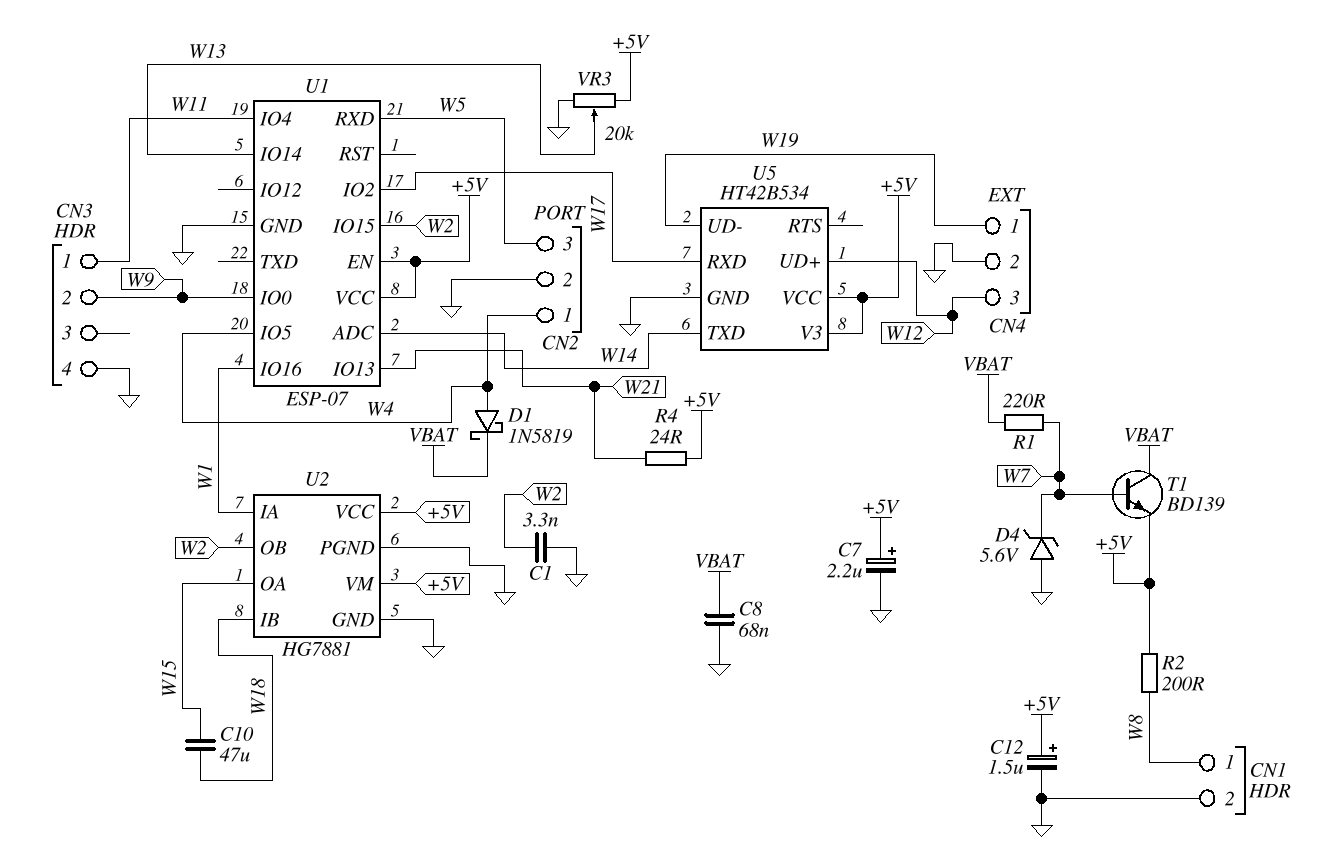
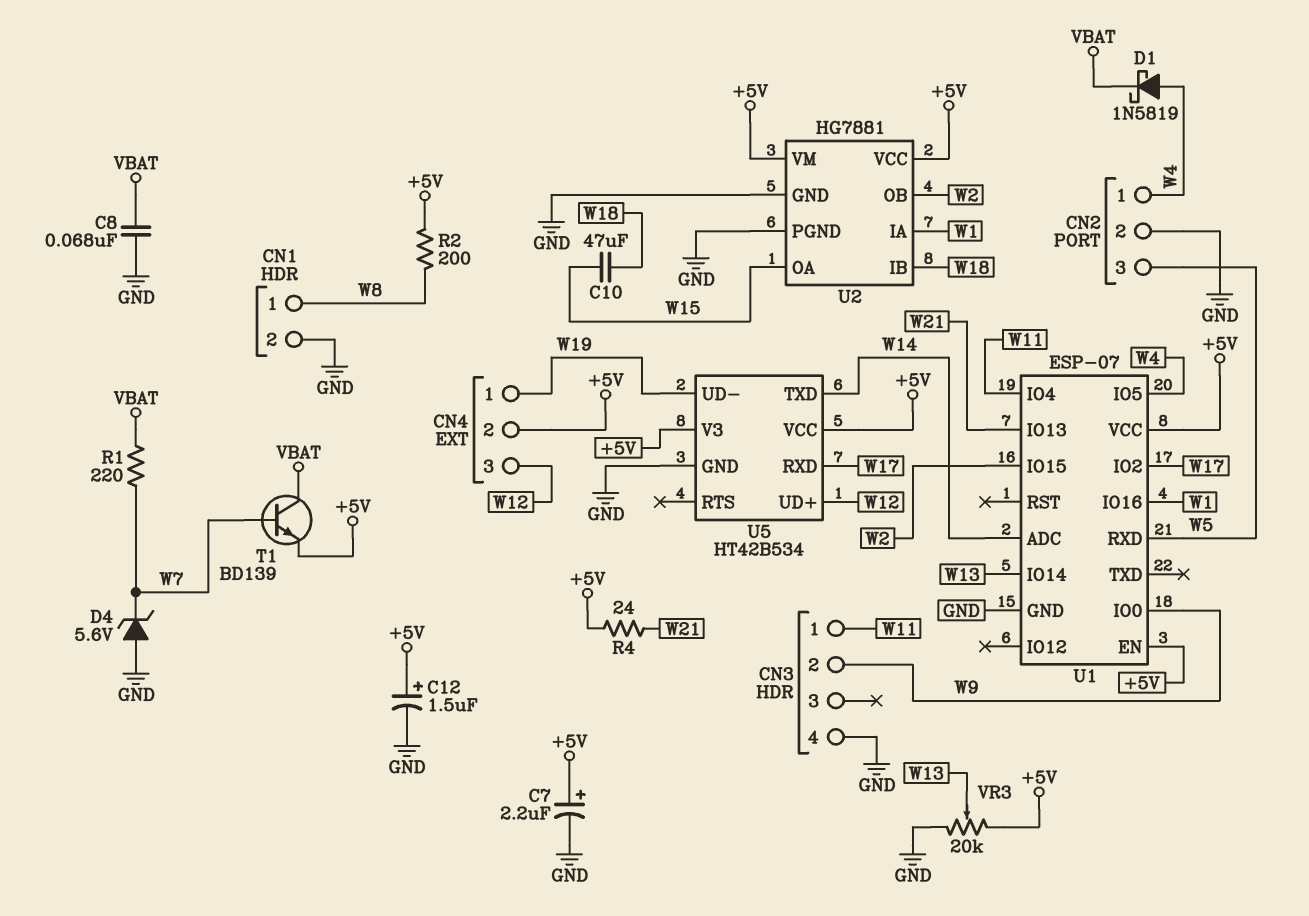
C1: 3.3nF (GND, W2) -> none
CN4 pin 2: GND -> +5V

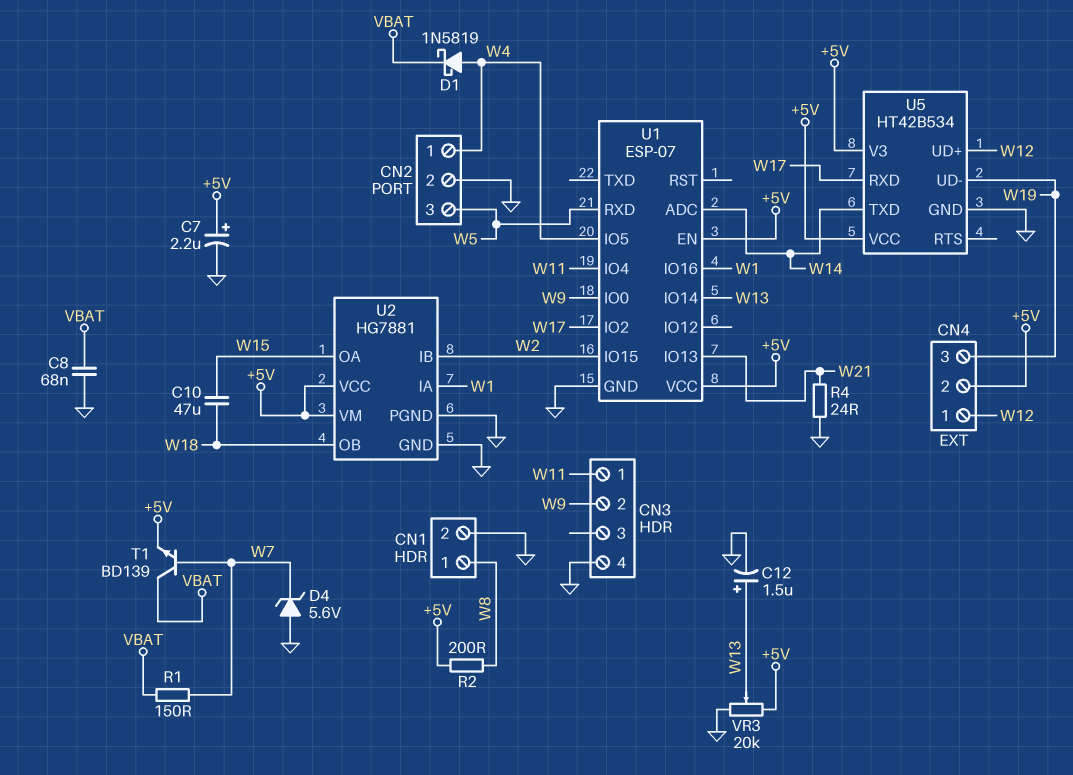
C12: 1.5uF (plus +5V, minus GND) -> 1.5uF (plus W13, minus GND)
CN4 pin 1: W19 -> W12
CN4 pin 3: W12 -> W19
R1: 220 (VBAT, W7) -> 150 (VBAT, W7)
R4: 24 (+5V, W21) -> 24 (GND, W21)
U2 pin IB: W18 -> W2
U2 pin OB: W2 -> W18

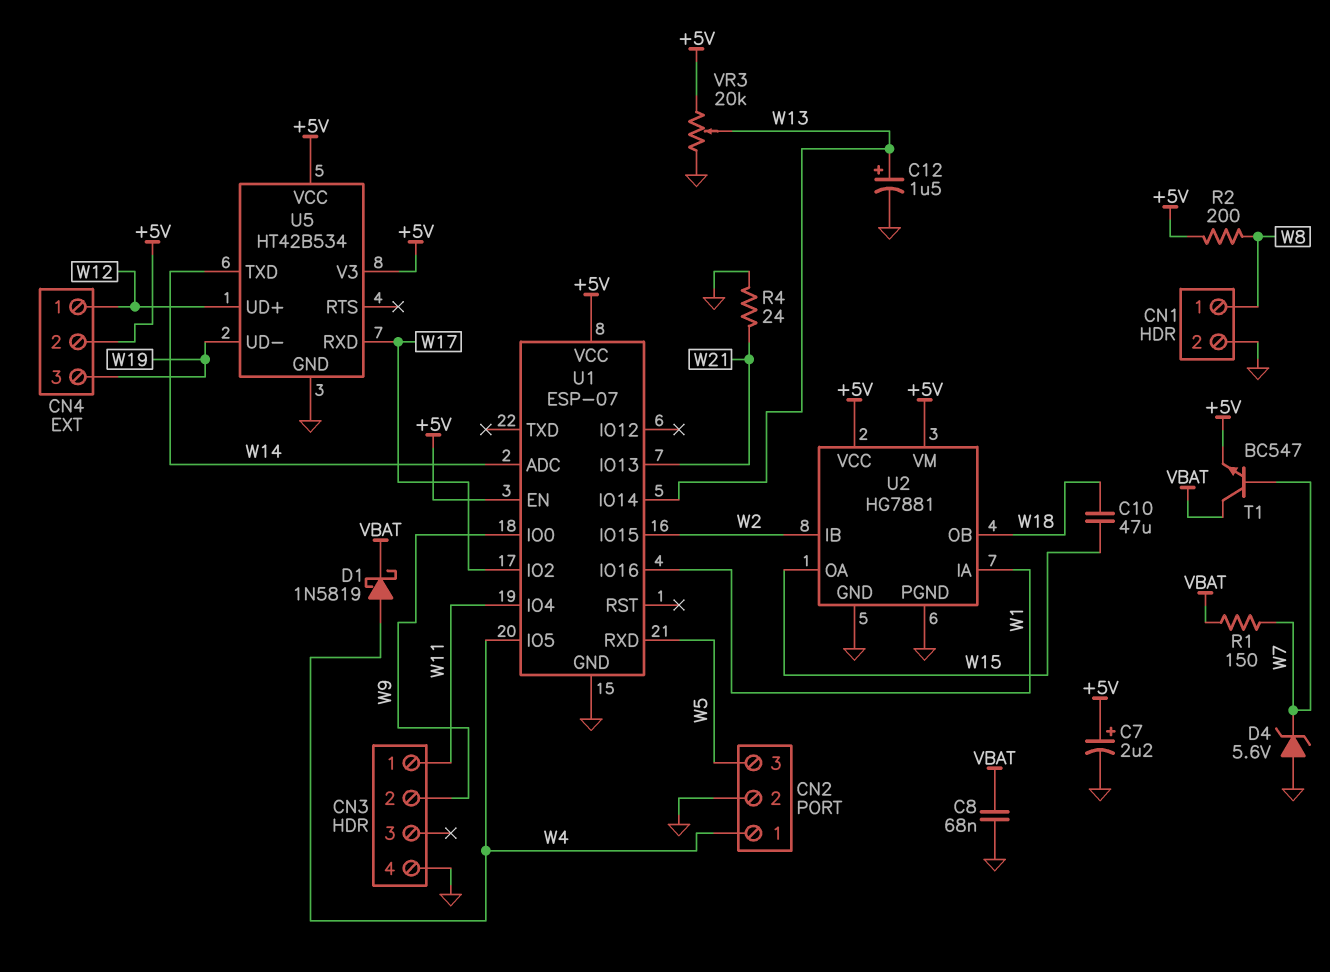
T1: NPN BD139 (B W7, C VBAT, E +5V) -> NPN BC547 (B W7, C VBAT, E +5V)

